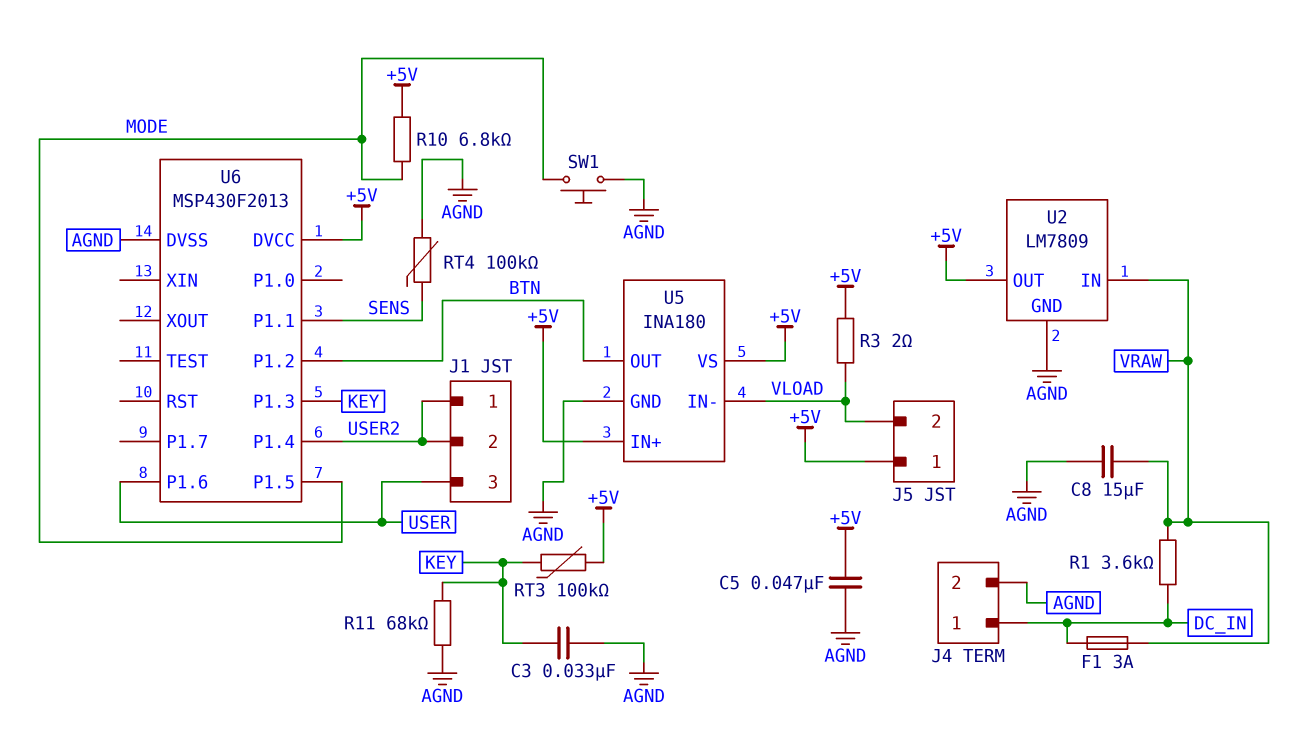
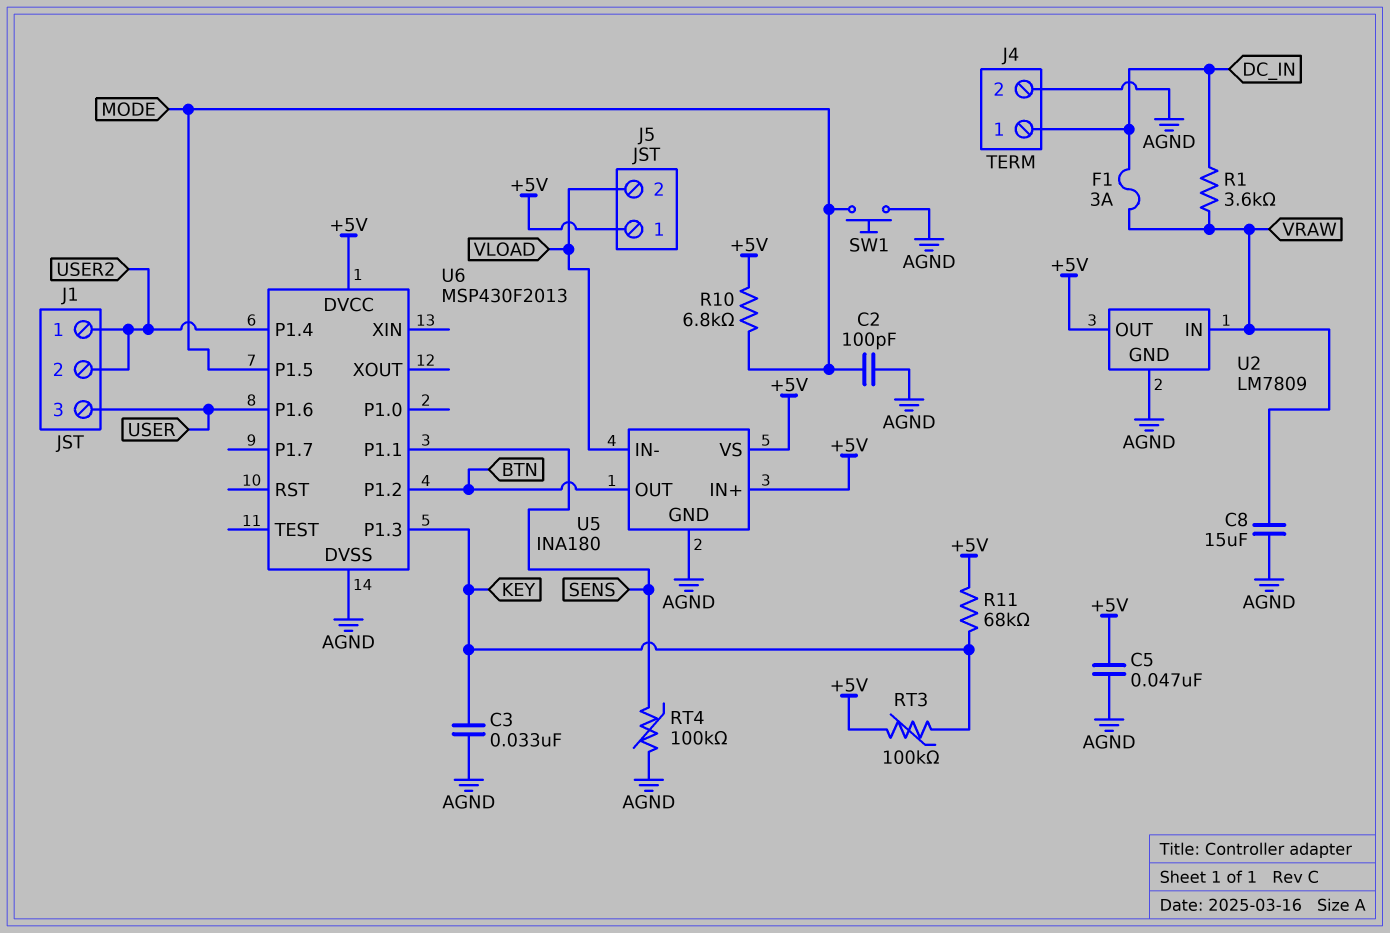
C2: none -> 100pF (AGND, MODE)
R3: 2 (+5V, VLOAD) -> none
R11: 68k (AGND, KEY) -> 68k (+5V, KEY)

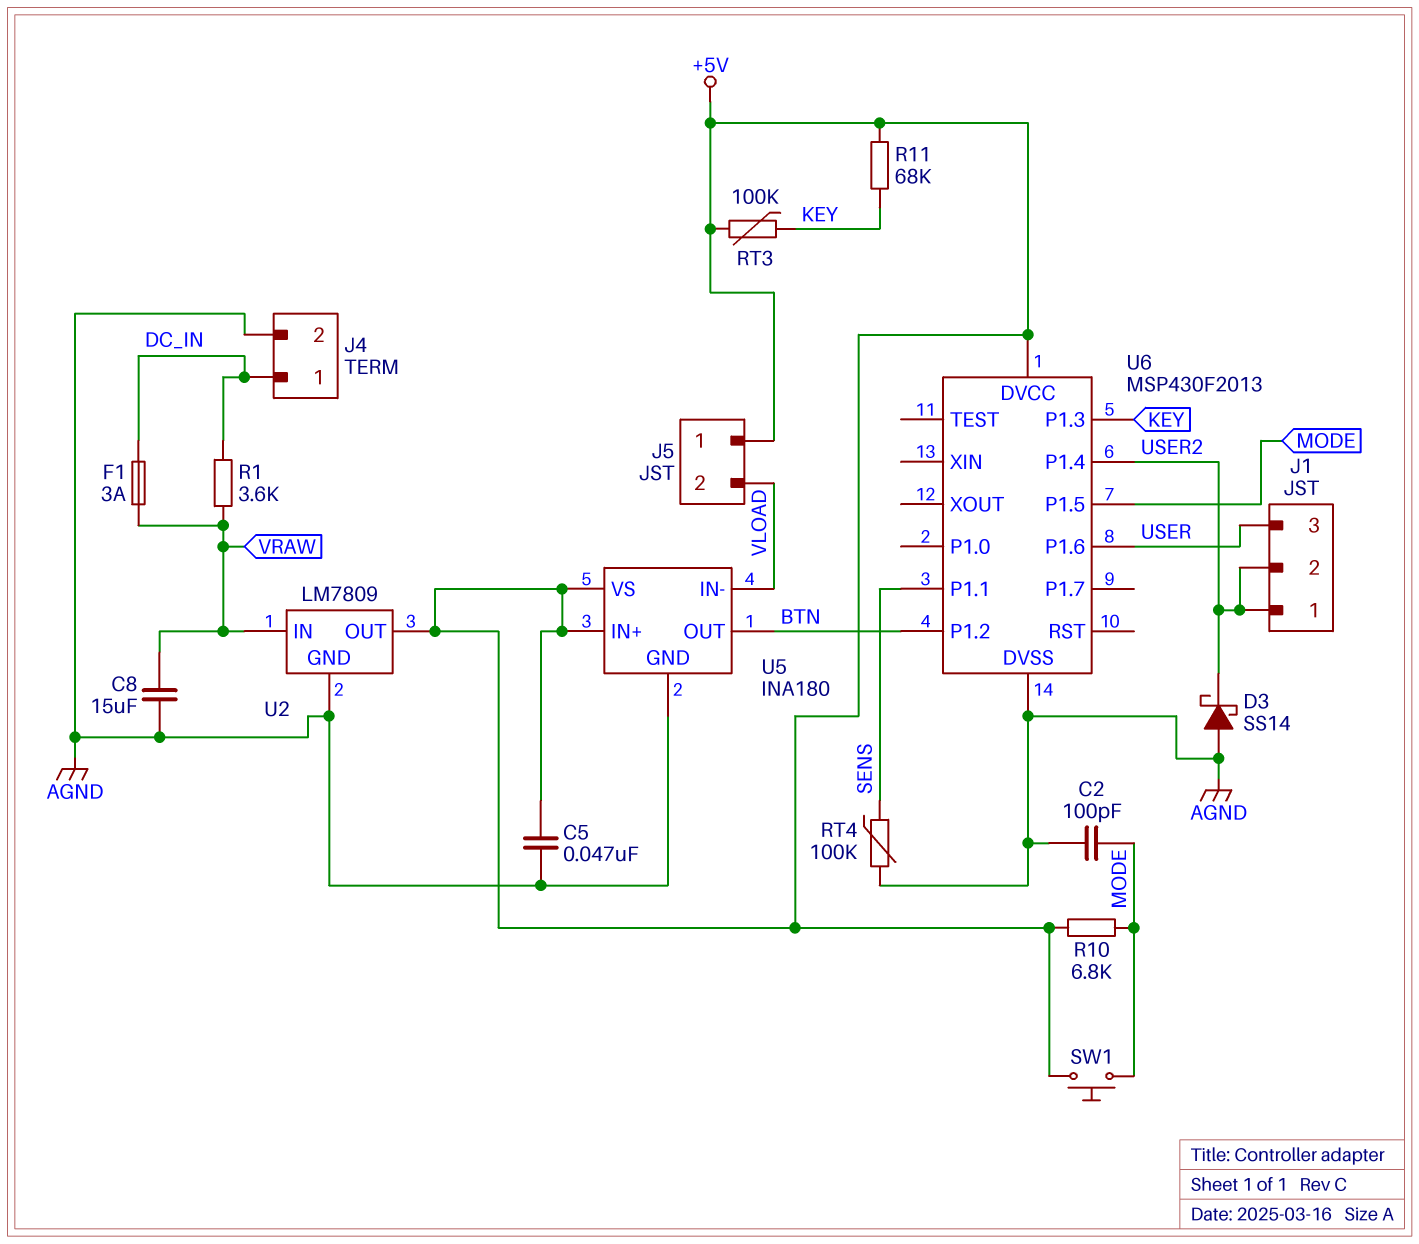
C3: 33nF (AGND, KEY) -> none
D3: none -> schottky SS14 (A AGND, K USER2)
SW1: button (AGND, MODE) -> button (+5V, MODE)

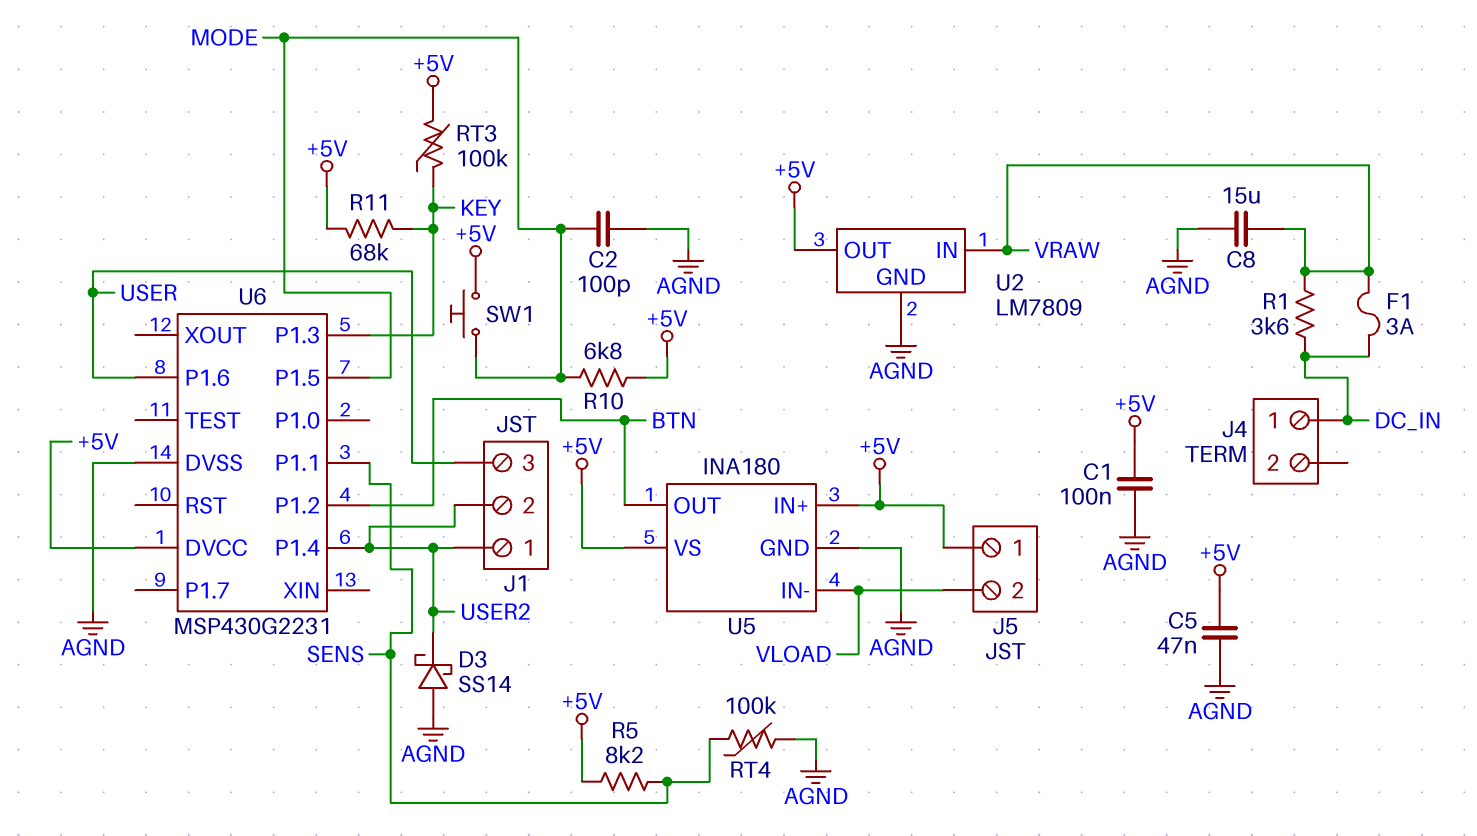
C1: none -> 100nF (+5V, AGND)
J4 pin 2: AGND -> none
R5: none -> 8.2k (+5V, SENS)
U6: MSP430F2013 -> MSP430G2231

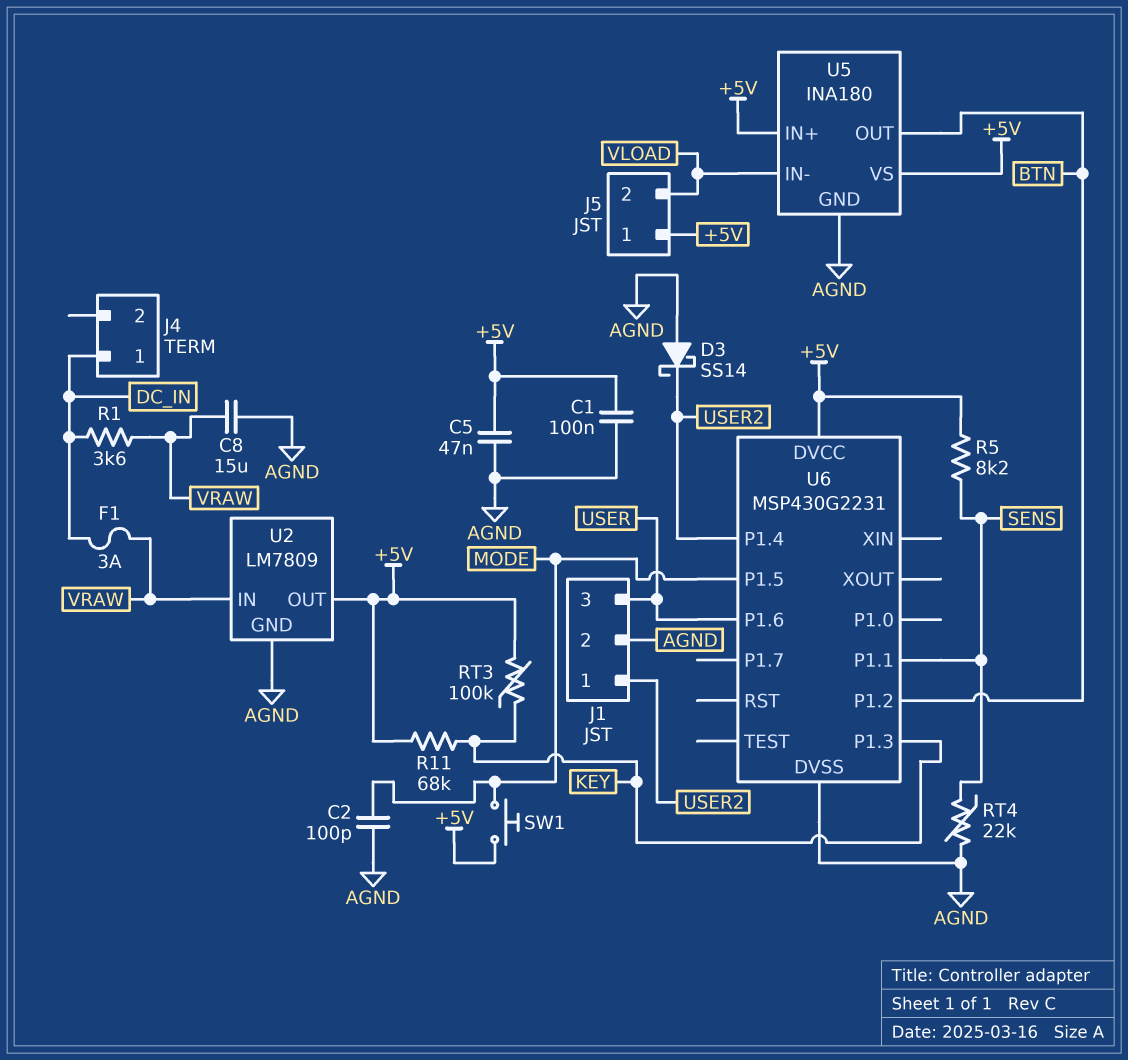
J1 pin 2: USER2 -> AGND
R10: 6.8k (+5V, MODE) -> none
RT4: 100k (AGND, SENS) -> 22k (AGND, SENS)

